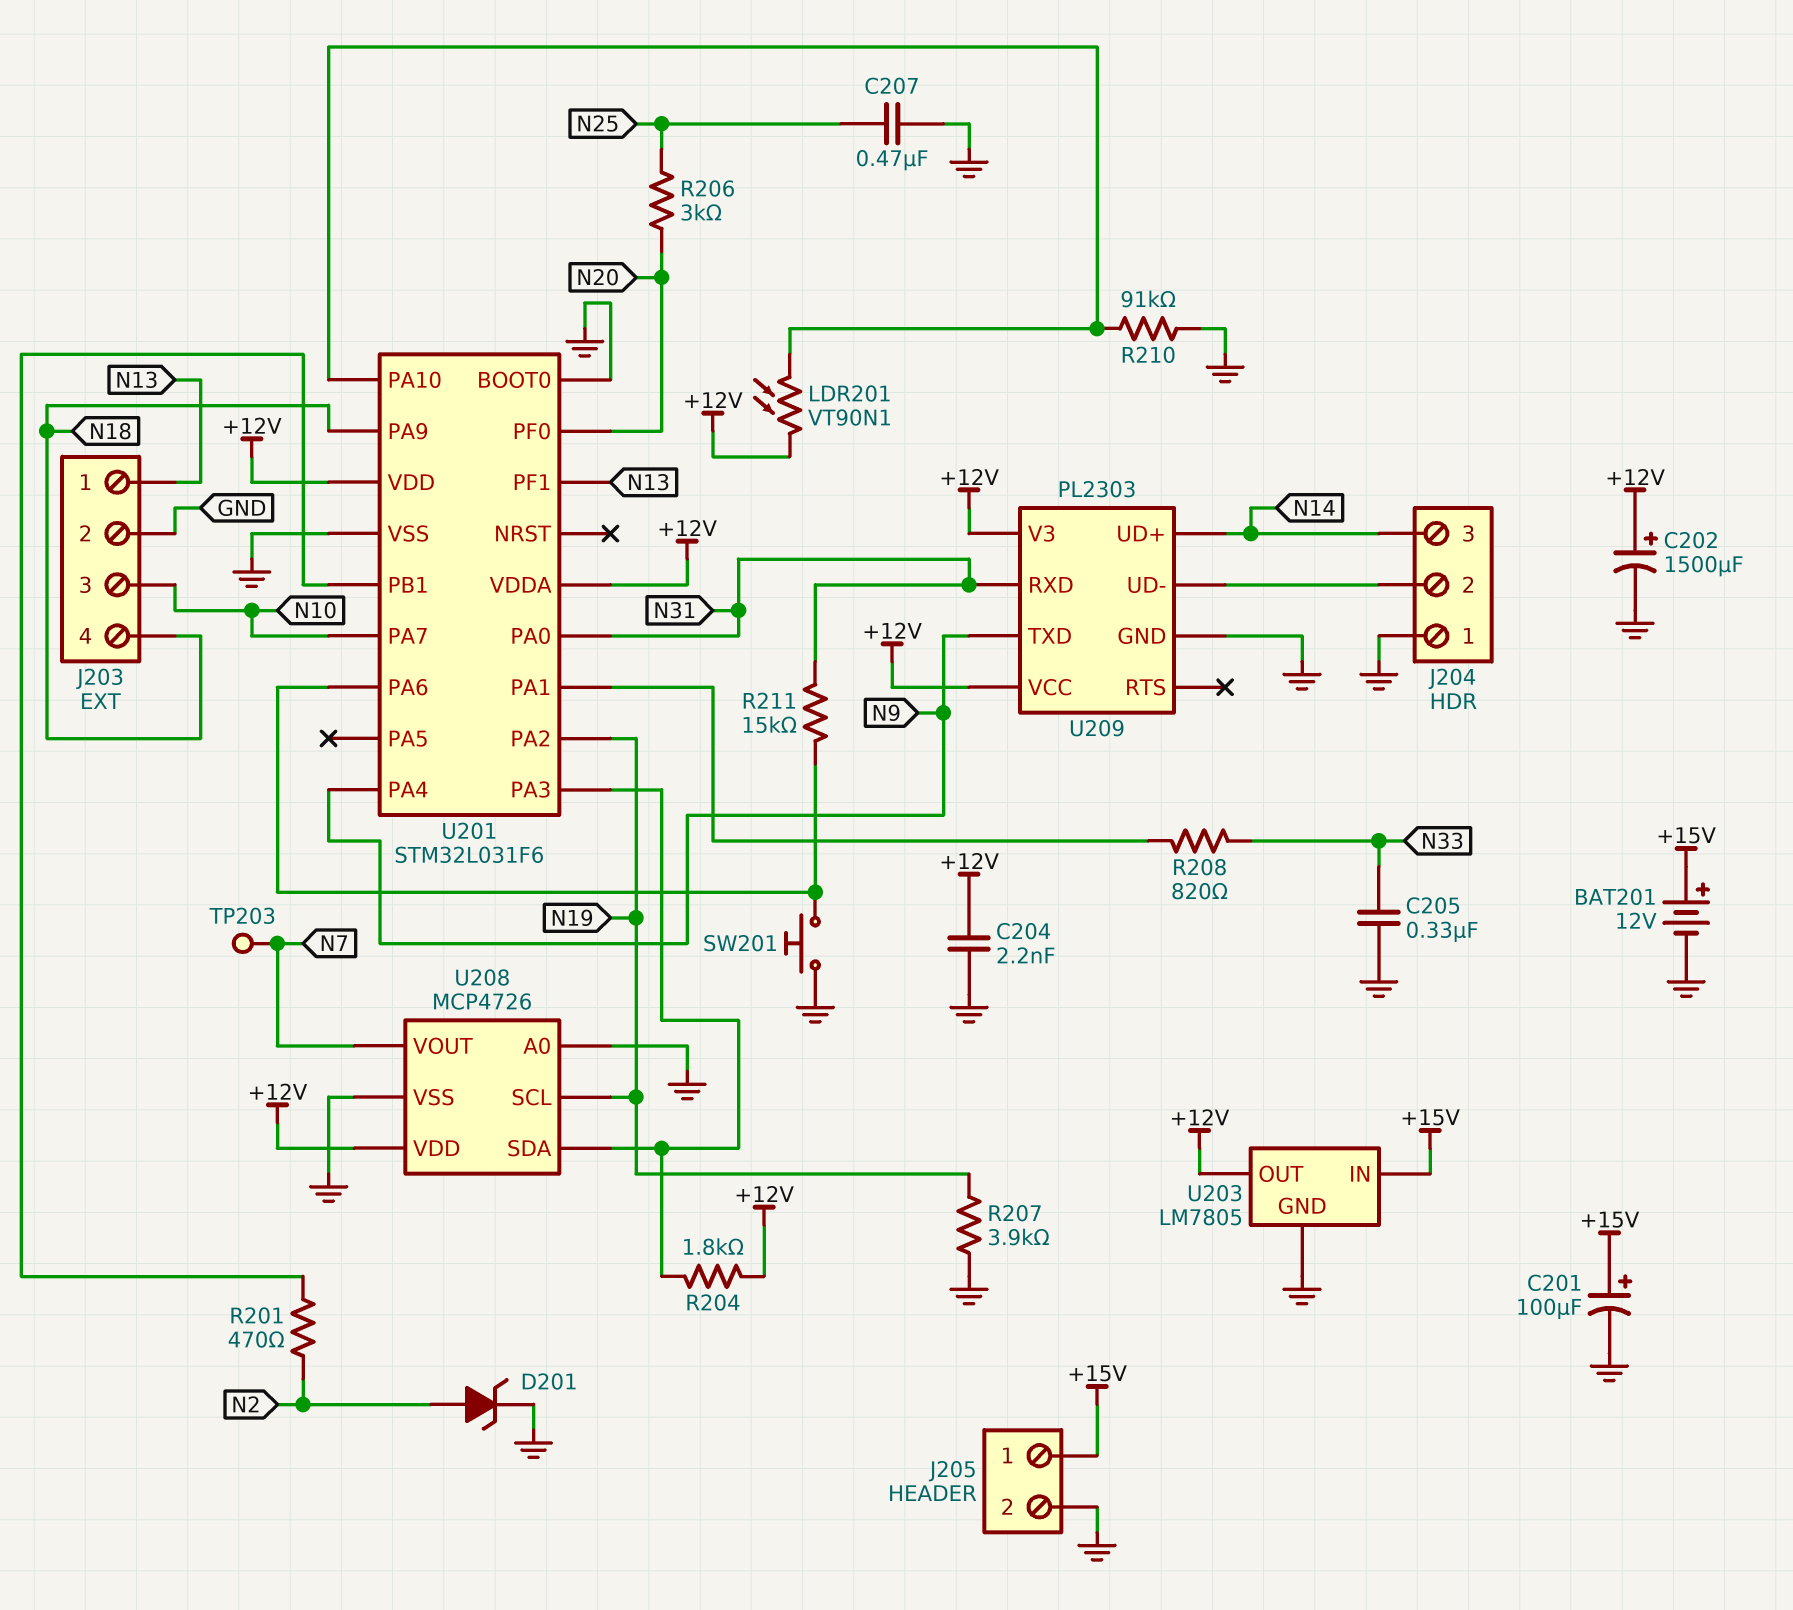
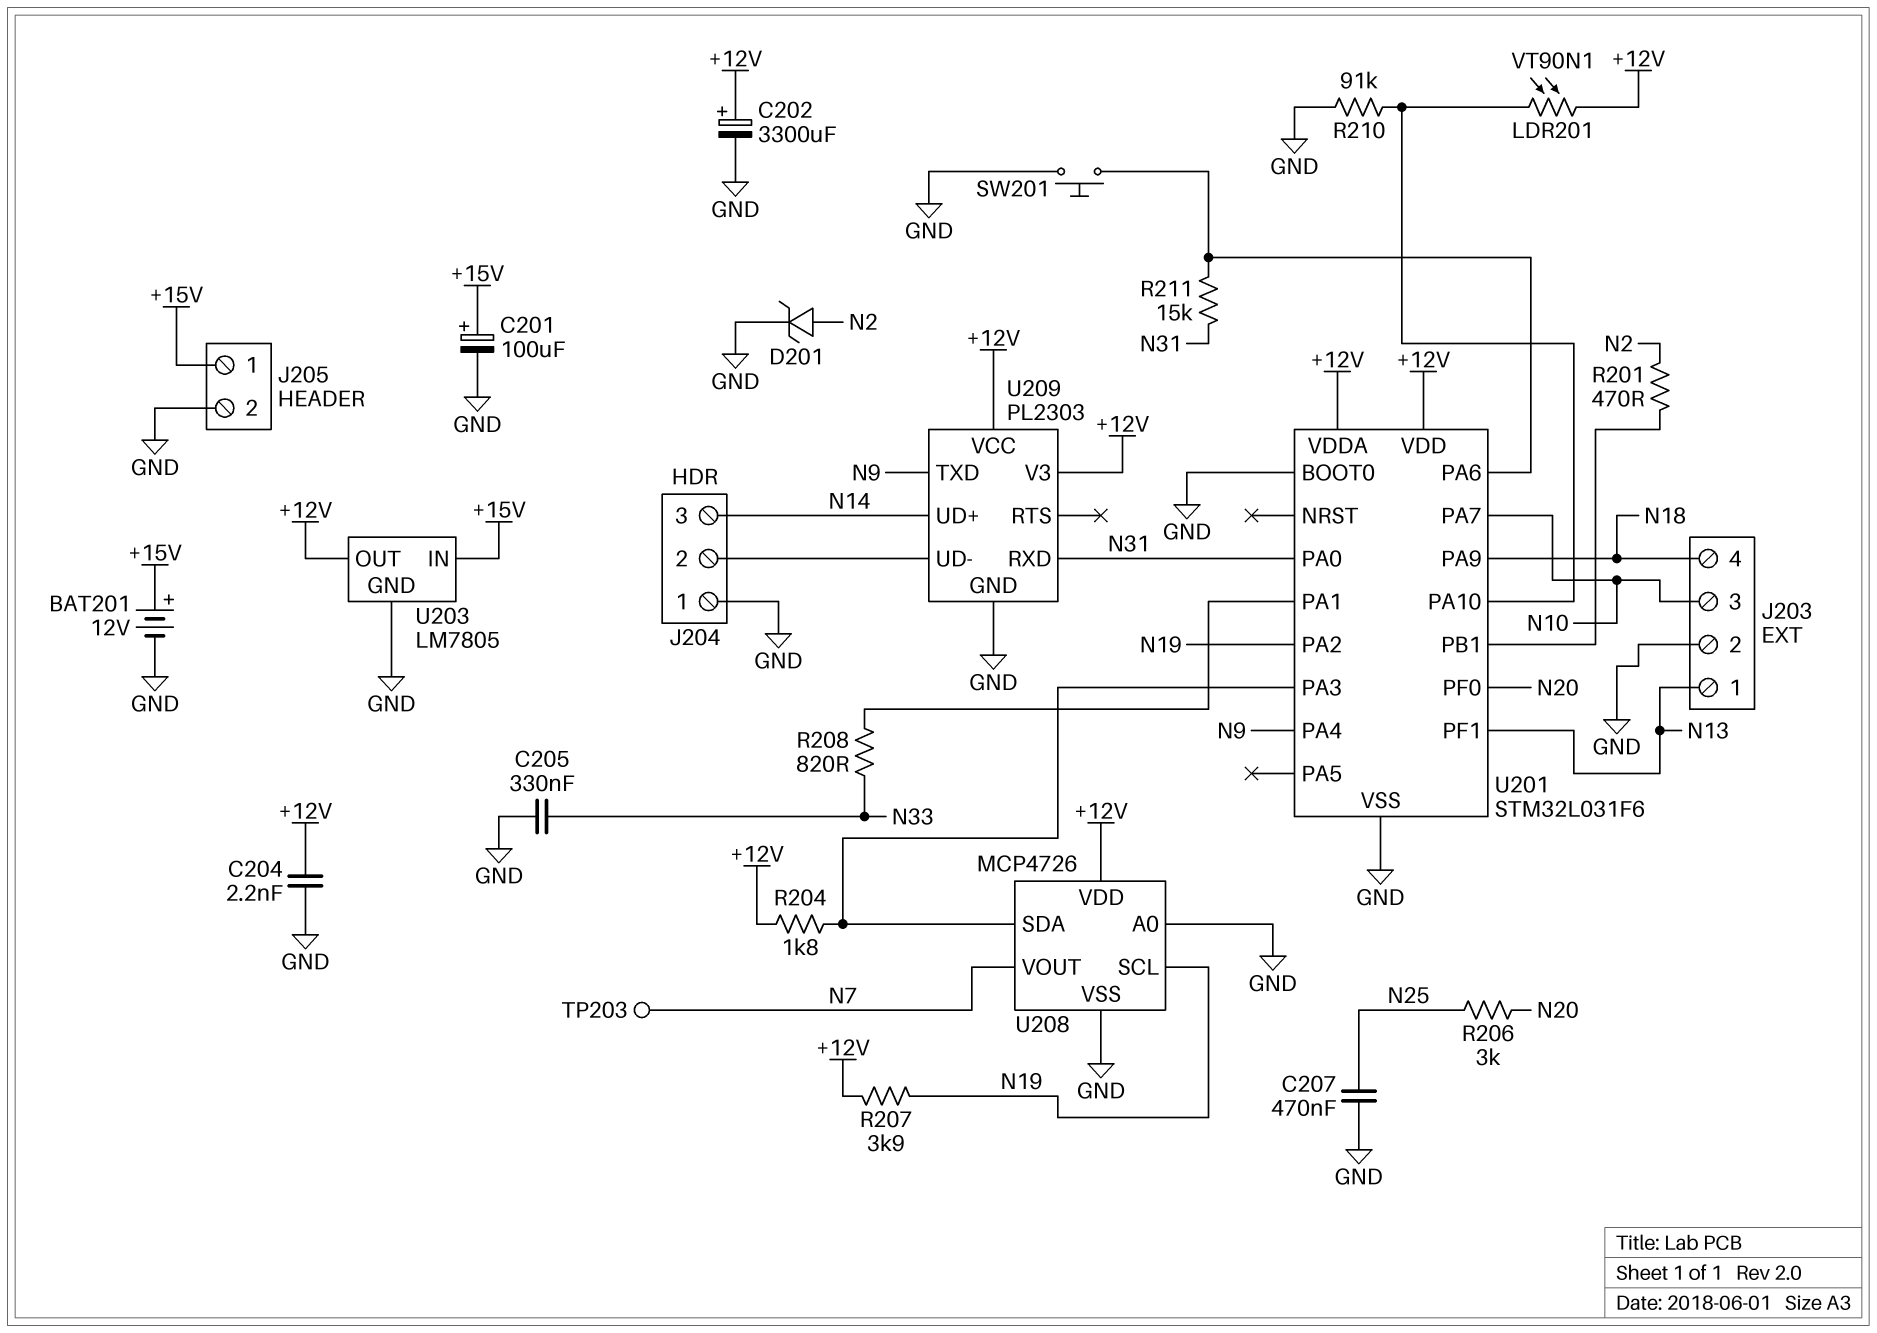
C202: 1500uF (plus +12V, minus GND) -> 3300uF (plus +12V, minus GND)
R207: 3.9k (GND, N19) -> 3.9k (+12V, N19)

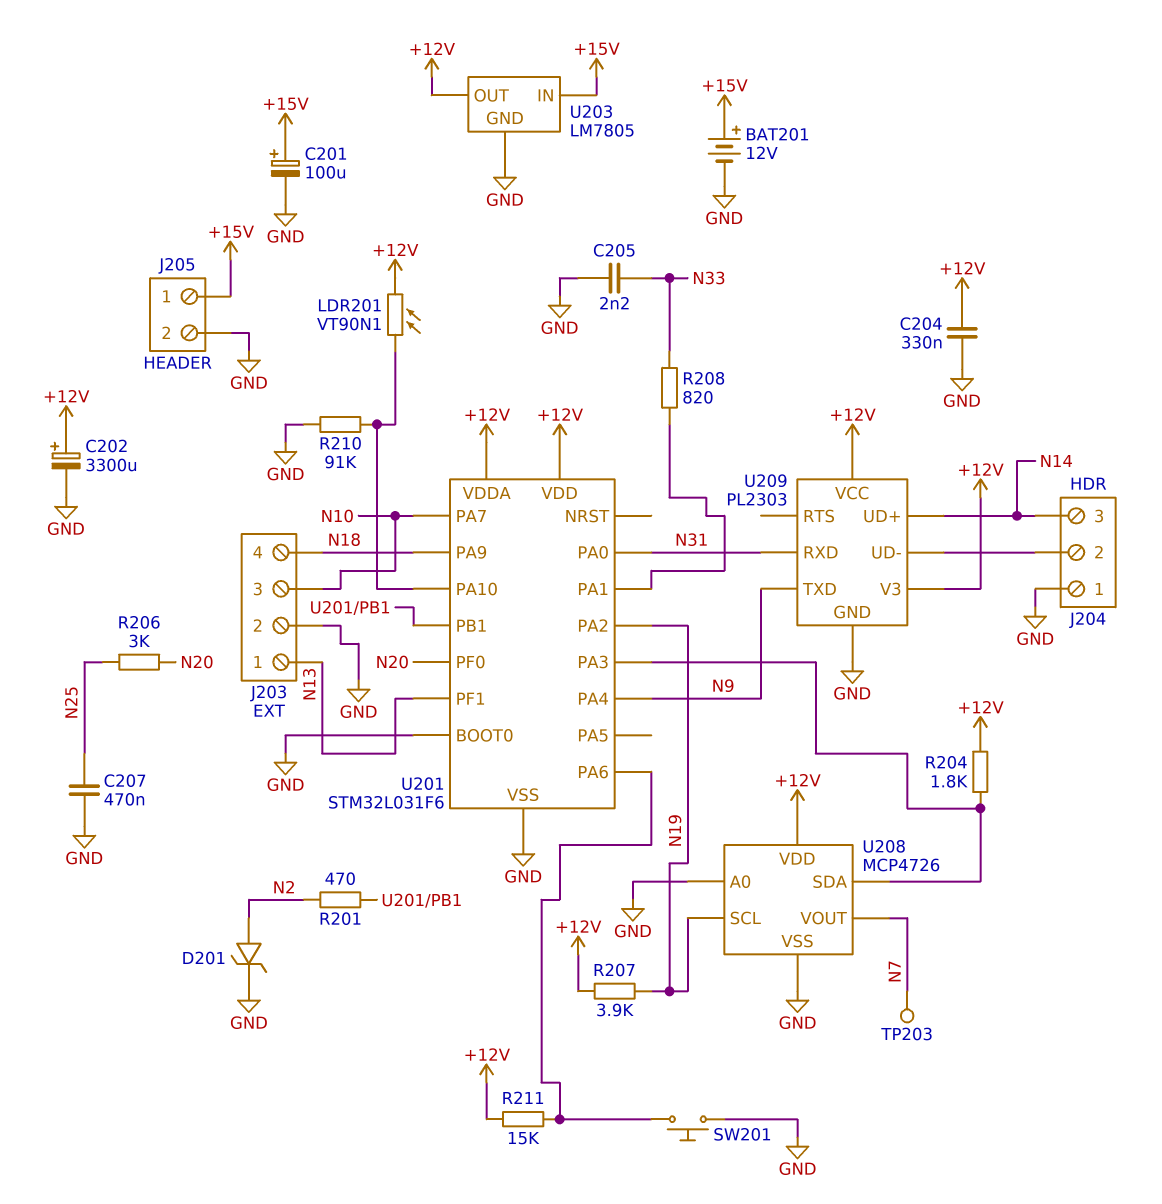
C204: 2.2nF (+12V, GND) -> 330nF (+12V, GND)
C205: 330nF (GND, N33) -> 2.2nF (GND, N33)
R211: 15k (N31, U201/PA6) -> 15k (+12V, U201/PA6)

